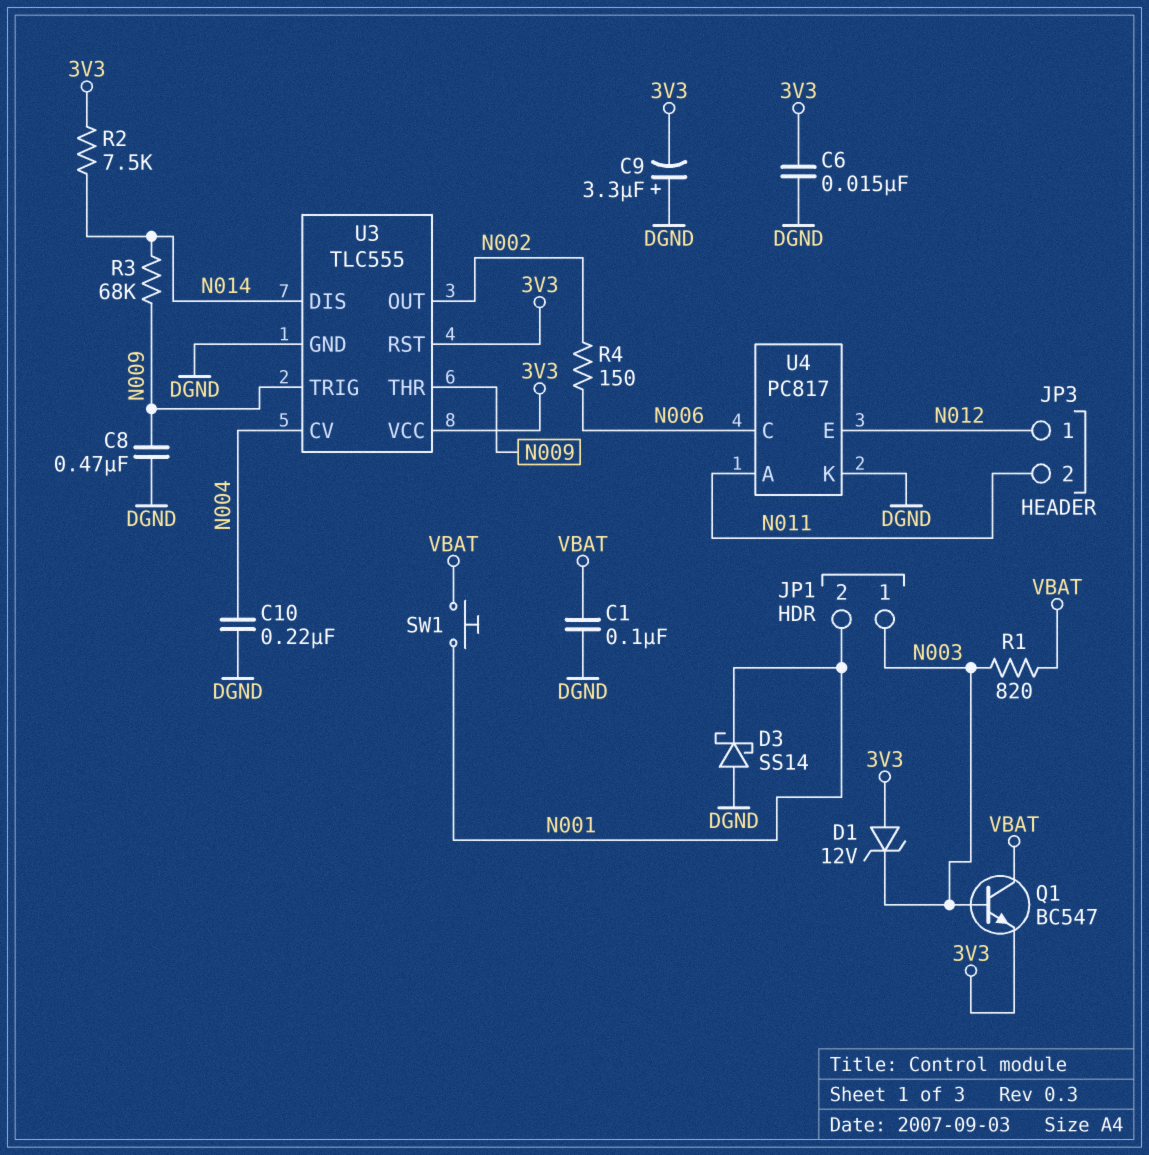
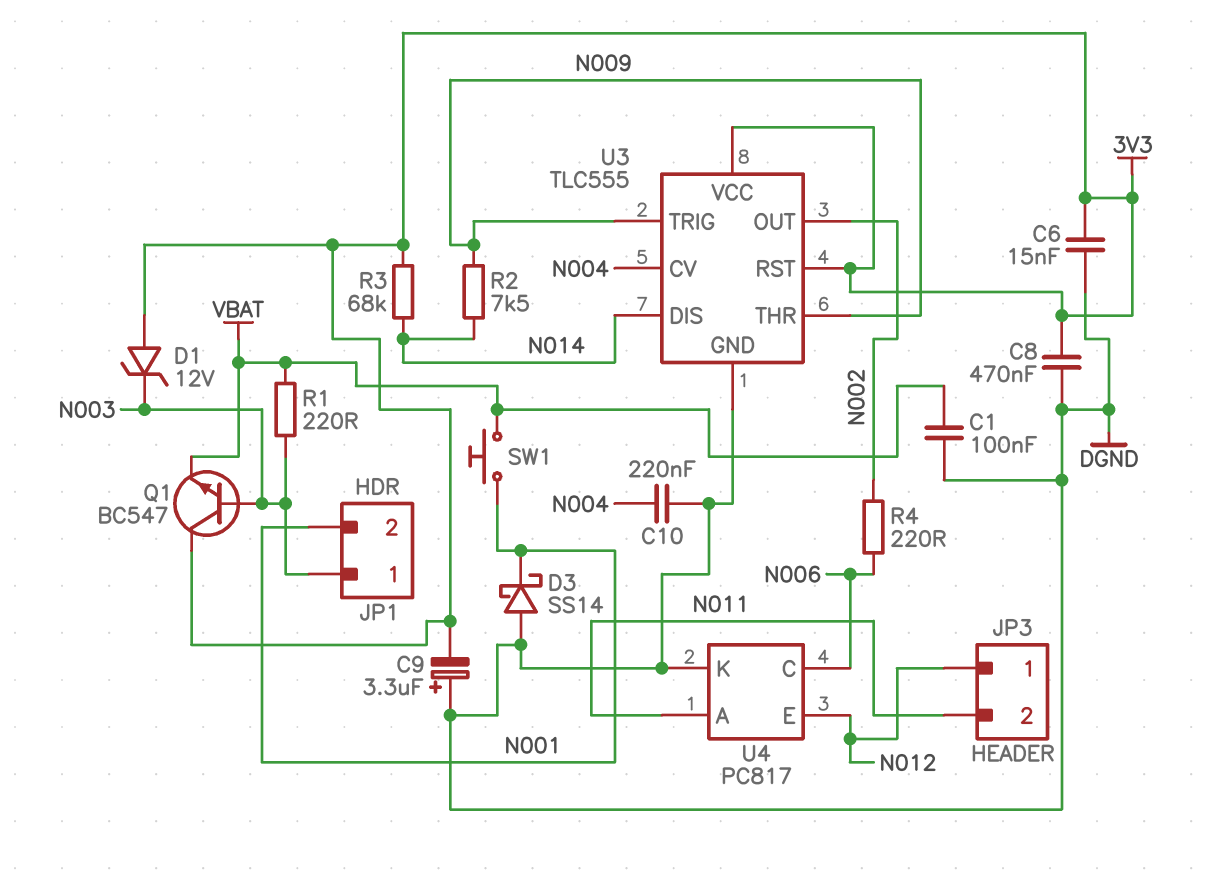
C8: 470nF (DGND, N009) -> 470nF (3V3, DGND)
Q1: NPN BC547 (B N003, C VBAT, E 3V3) -> NPN BC547 (B N003, C 3V3, E VBAT)
R1: 820 (N003, VBAT) -> 220 (N003, VBAT)
R2: 7.5k (3V3, N014) -> 7.5k (N009, N014)
R3: 68k (N009, N014) -> 68k (3V3, N014)
R4: 150 (N002, N006) -> 220 (N002, N006)

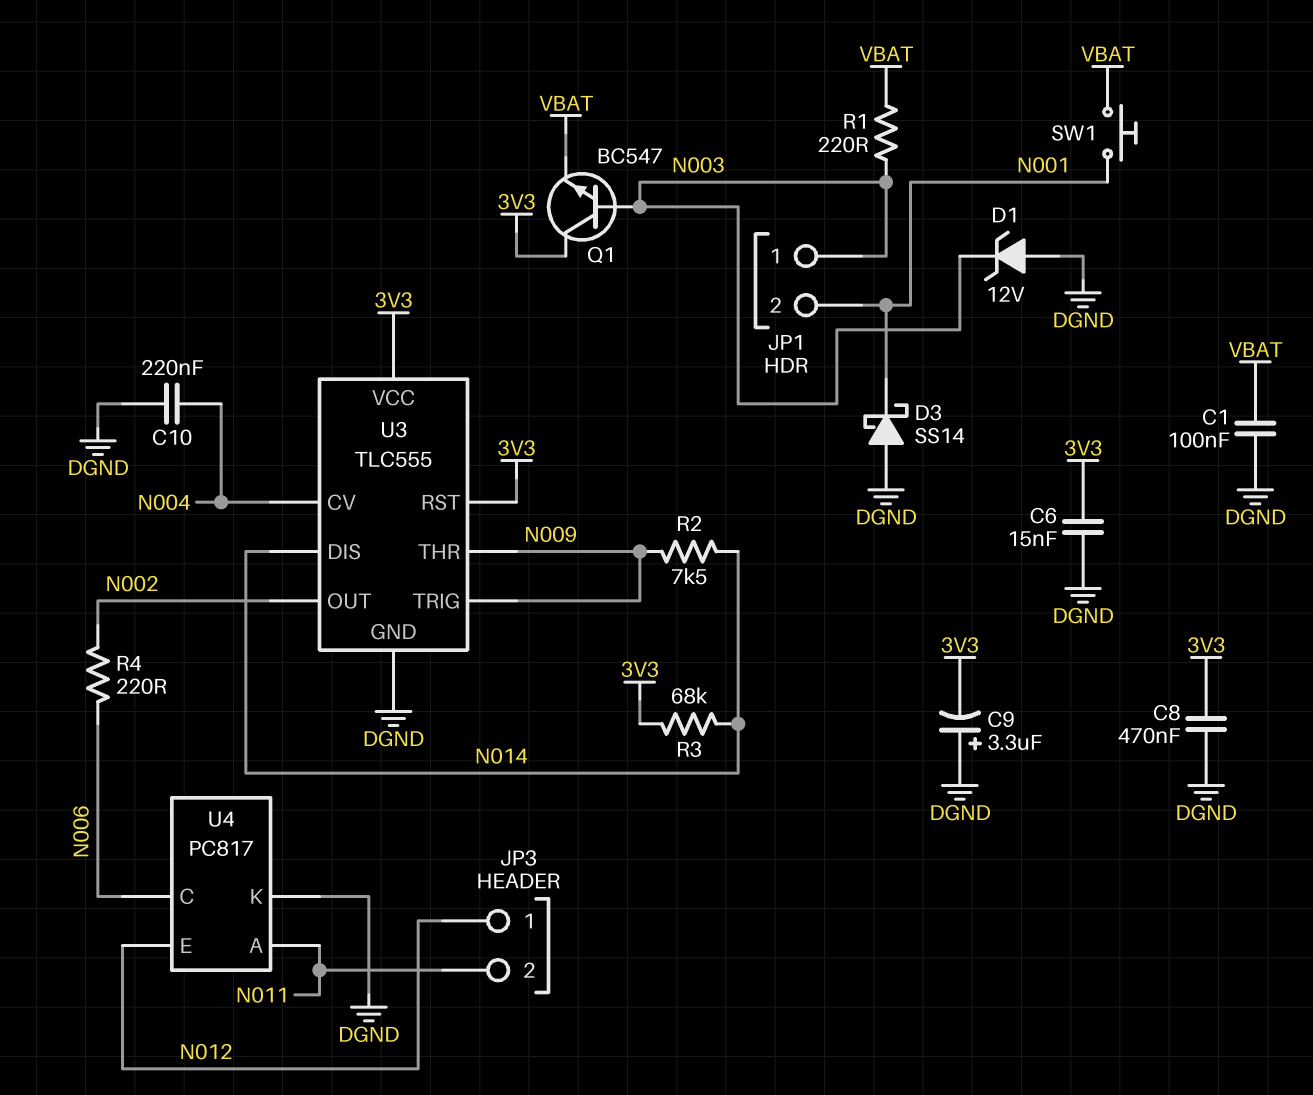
D1: zener 12V (A 3V3, K N003) -> zener 12V (A DGND, K N003)

